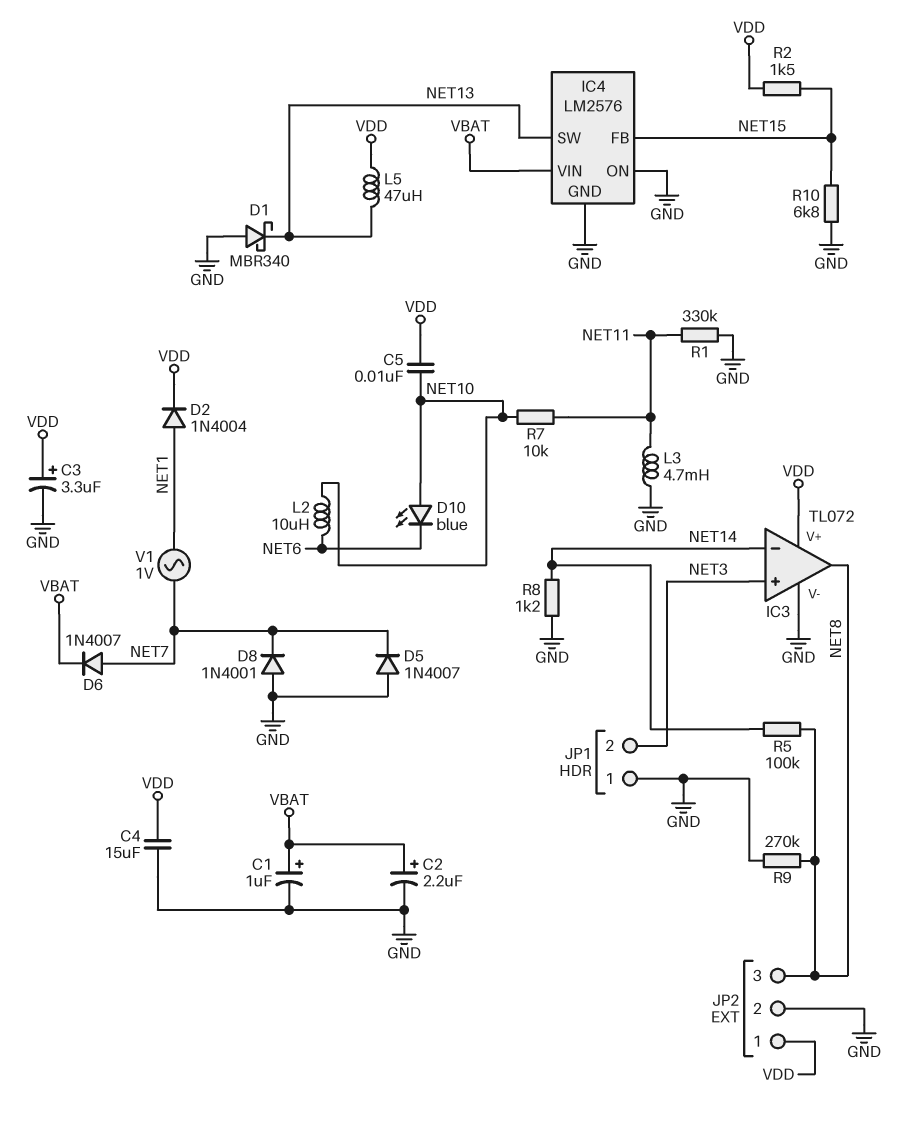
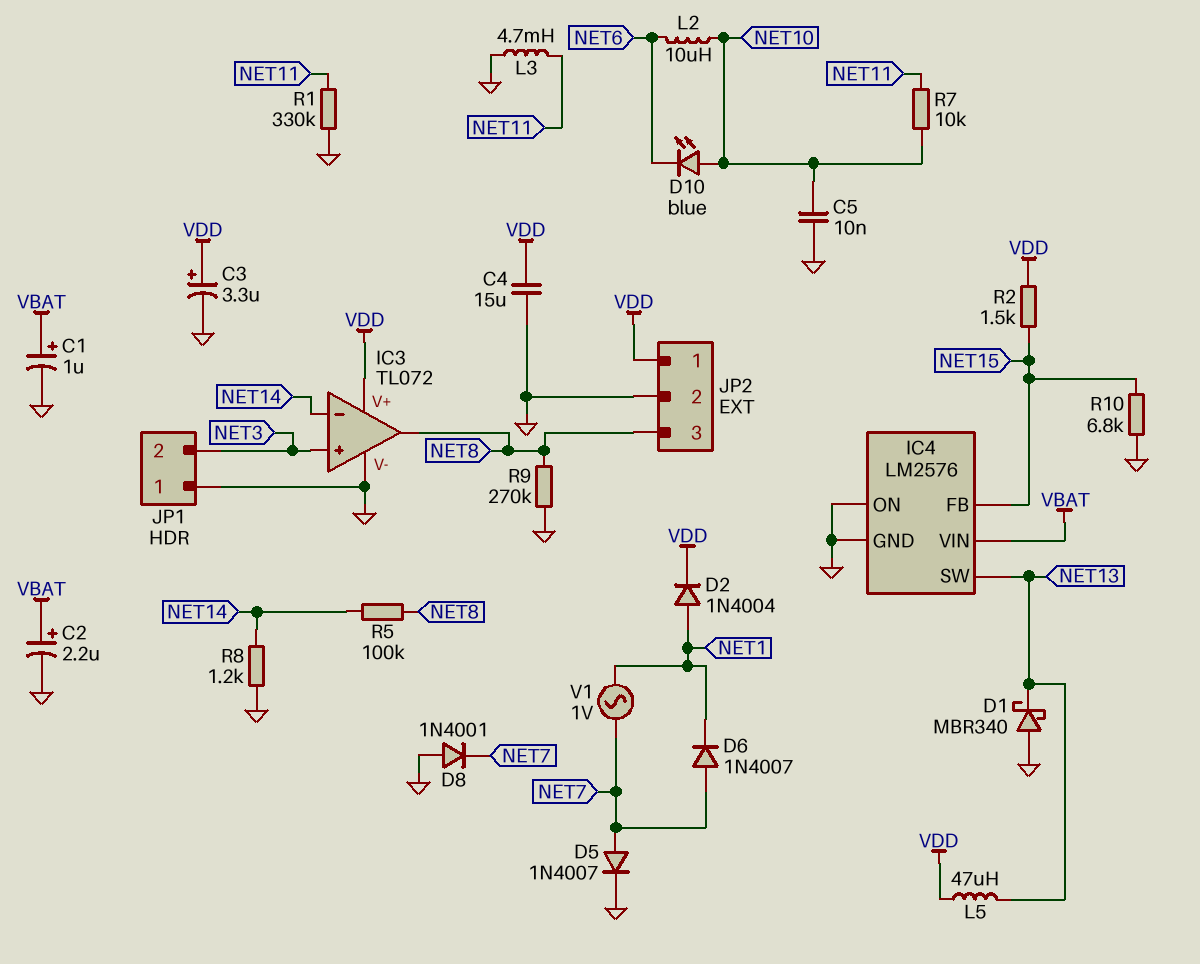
C5: 10nF (NET10, VDD) -> 10nF (GND, NET10)
D5: diode 1N4007 (A GND, K NET7) -> diode 1N4007 (A NET7, K GND)
D6: diode 1N4007 (A NET7, K VBAT) -> diode 1N4007 (A NET7, K NET1)

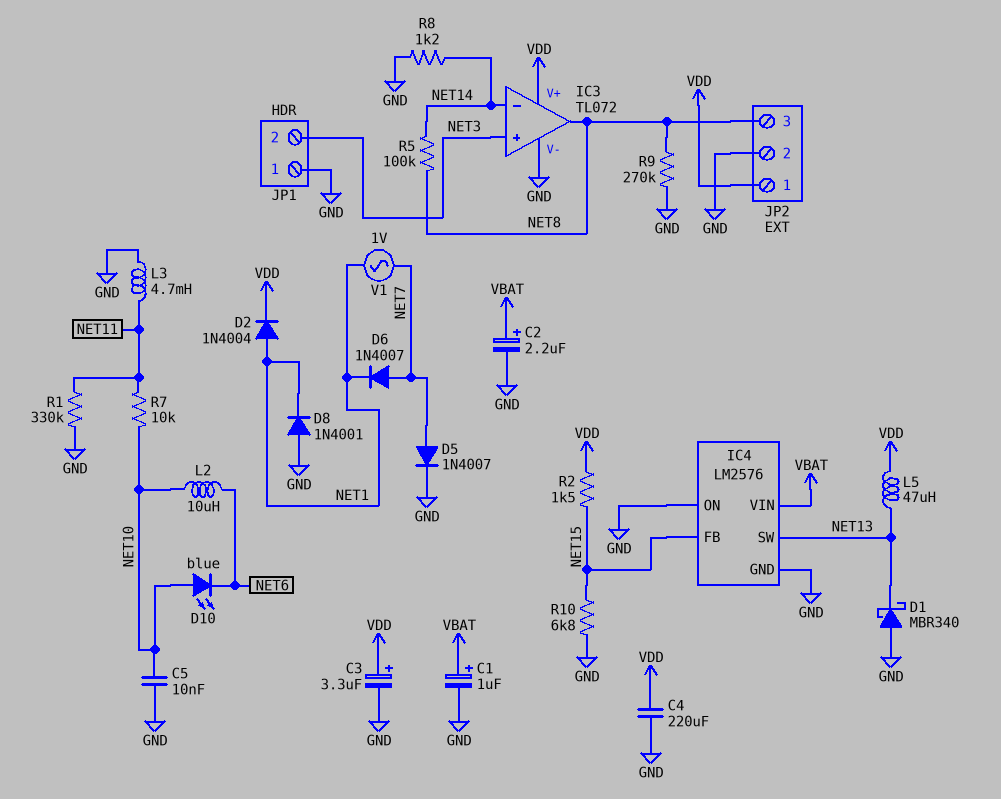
C4: 15uF (GND, VDD) -> 220uF (GND, VDD)
D8: diode 1N4001 (A GND, K NET7) -> diode 1N4001 (A GND, K NET1)

